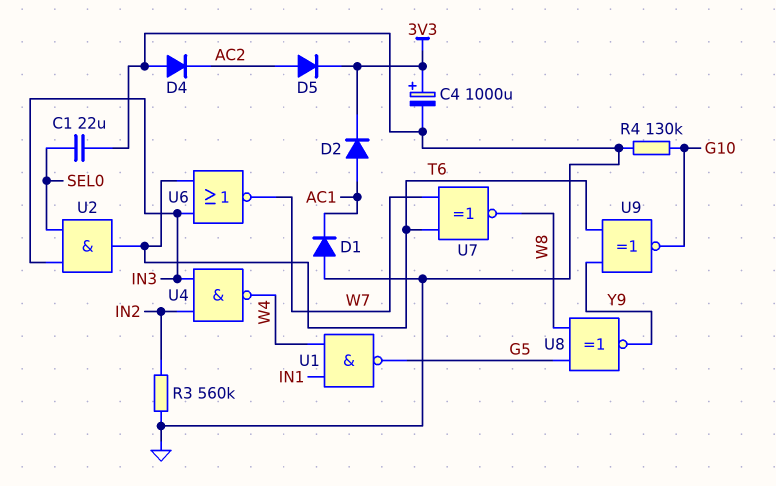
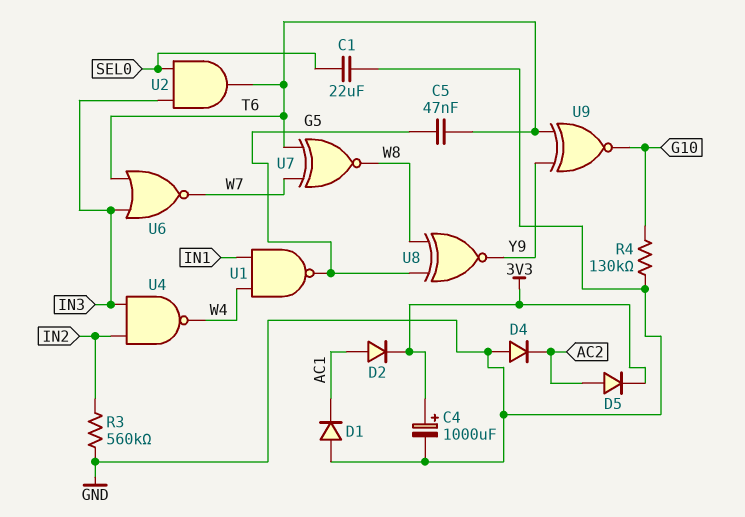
C5: none -> 47nF (G5, T6)

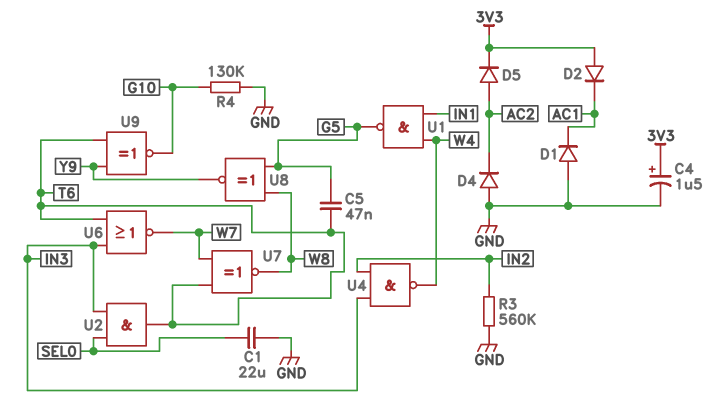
C4: 1000uF (plus 3V3, minus GND) -> 1.5uF (plus 3V3, minus GND)
D2: diode (A AC1, K 3V3) -> diode (A 3V3, K AC1)

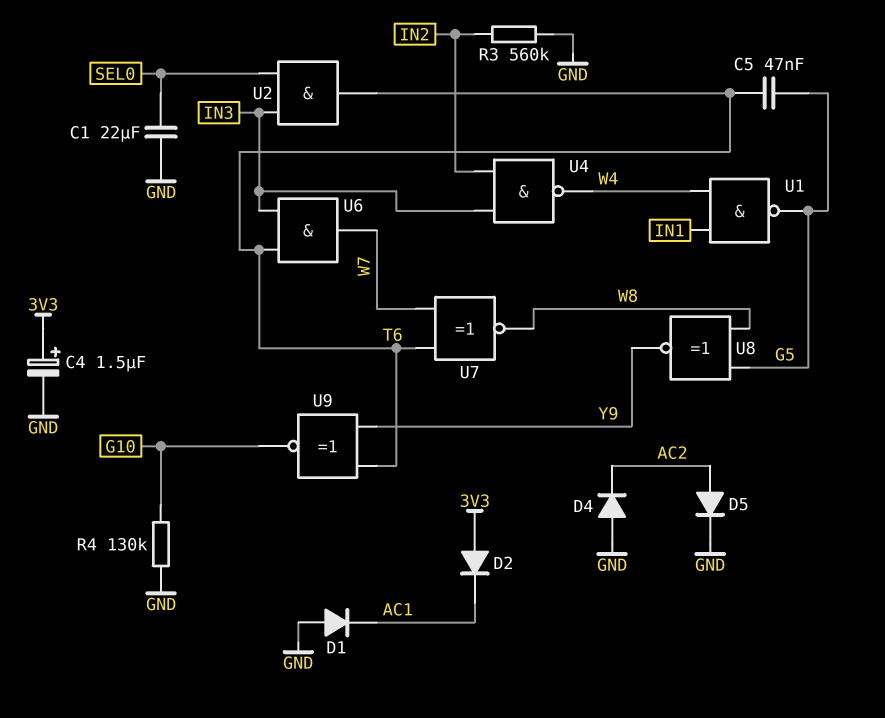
D5: diode (A AC2, K 3V3) -> diode (A AC2, K GND)
U6: NOR (in IN3, in T6, out W7) -> AND (in IN3, in T6, out W7)

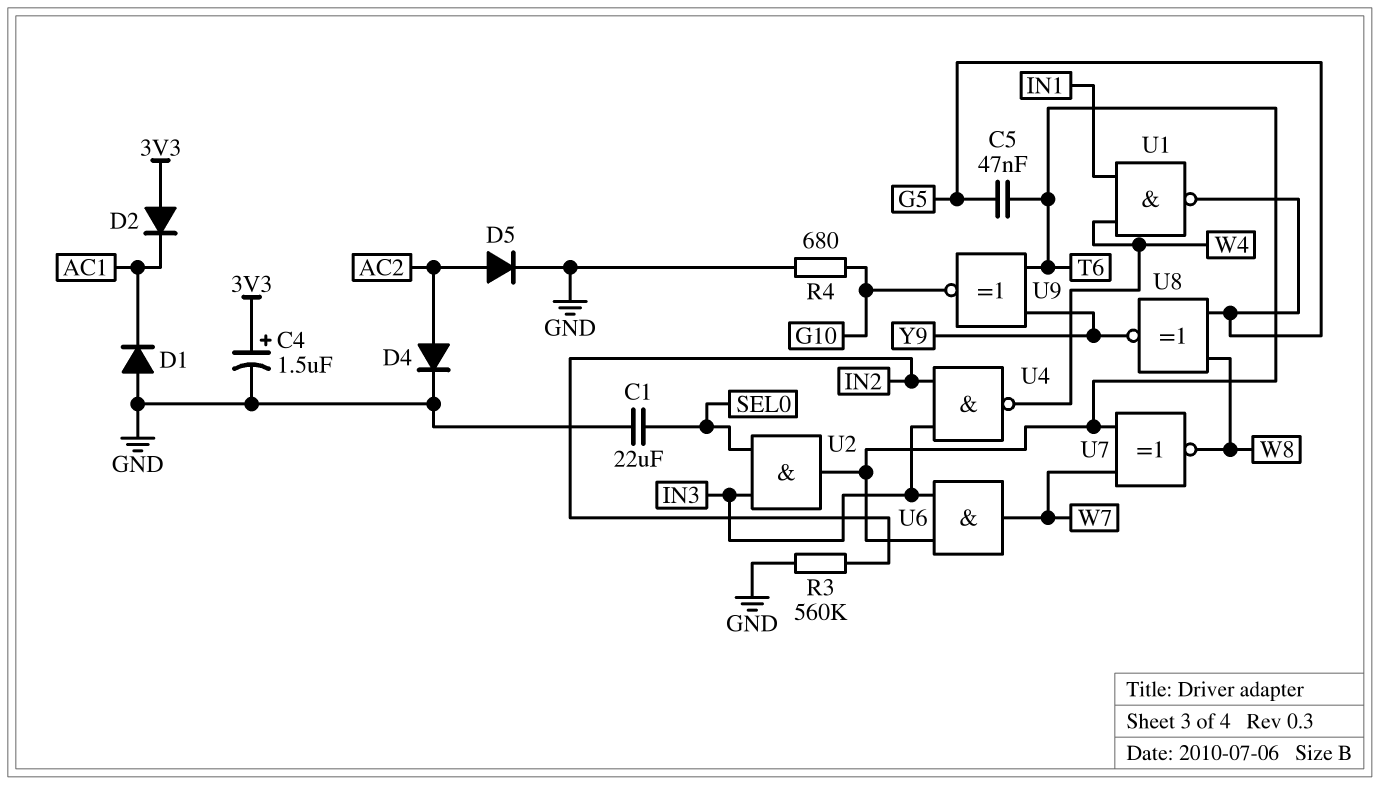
D4: diode (A GND, K AC2) -> diode (A AC2, K GND)
R4: 130k (G10, GND) -> 680 (G10, GND)

